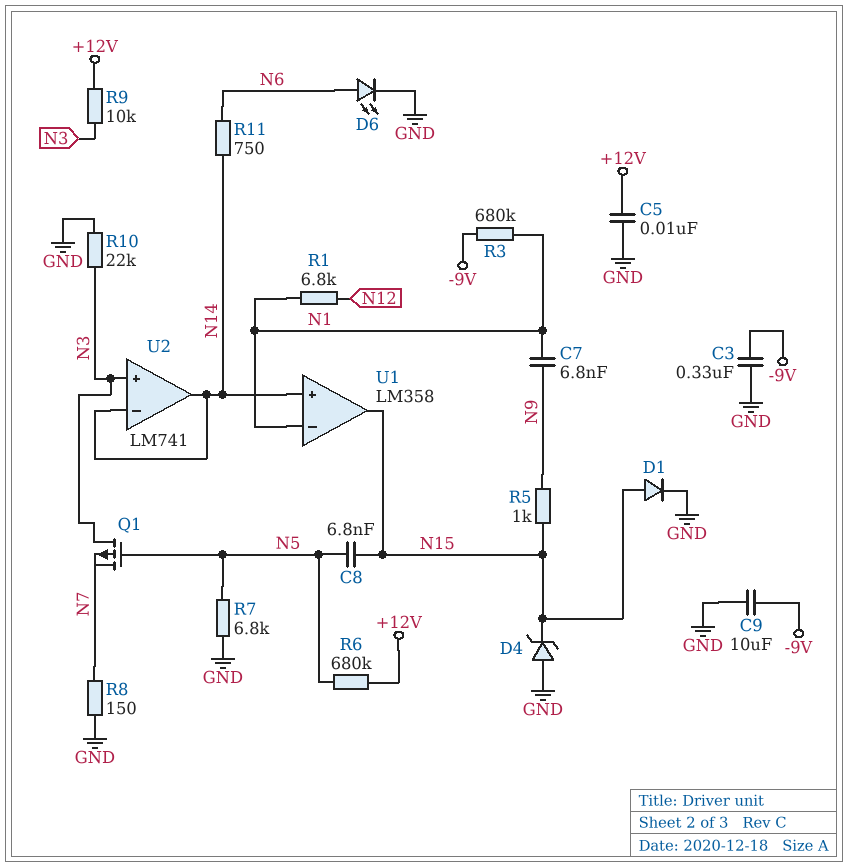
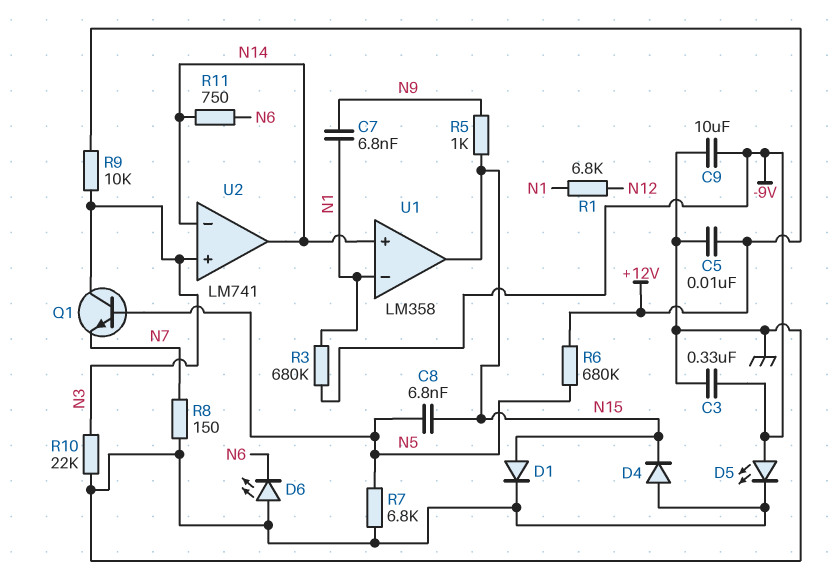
D4: zener (A GND, K N15) -> diode (A GND, K N15)
D5: none -> LED (A -9V, K GND)
D6: LED (A N6, K GND) -> LED (A GND, K N6)
Q1: PMOS (G N5, D N3, S N7) -> NPN (B N5, C N3, E N7)

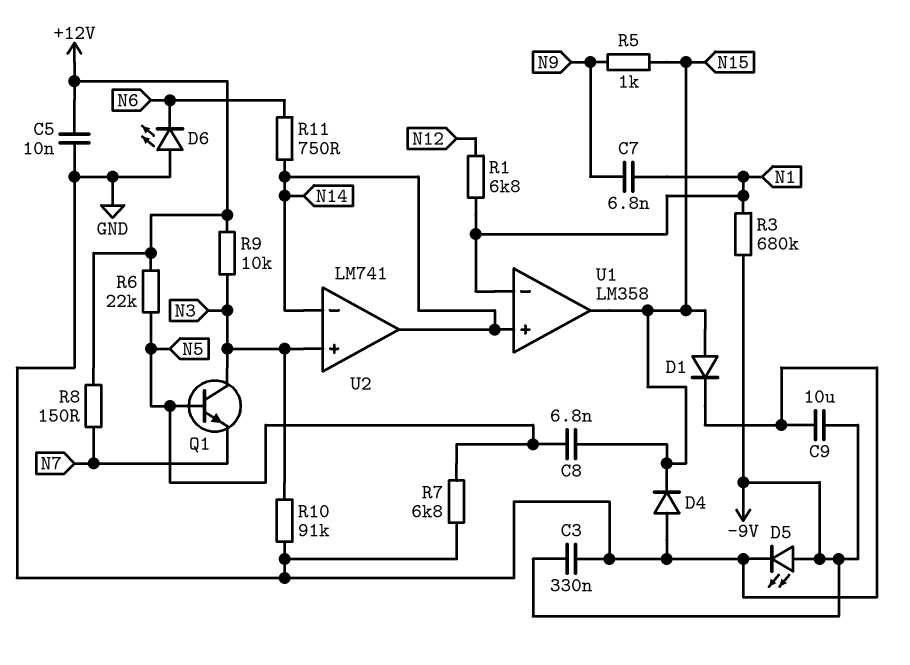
R6: 680k (+12V, N5) -> 22k (+12V, N5)
R8: 150 (GND, N7) -> 150 (+12V, N7)
R10: 22k (GND, N3) -> 91k (GND, N3)

